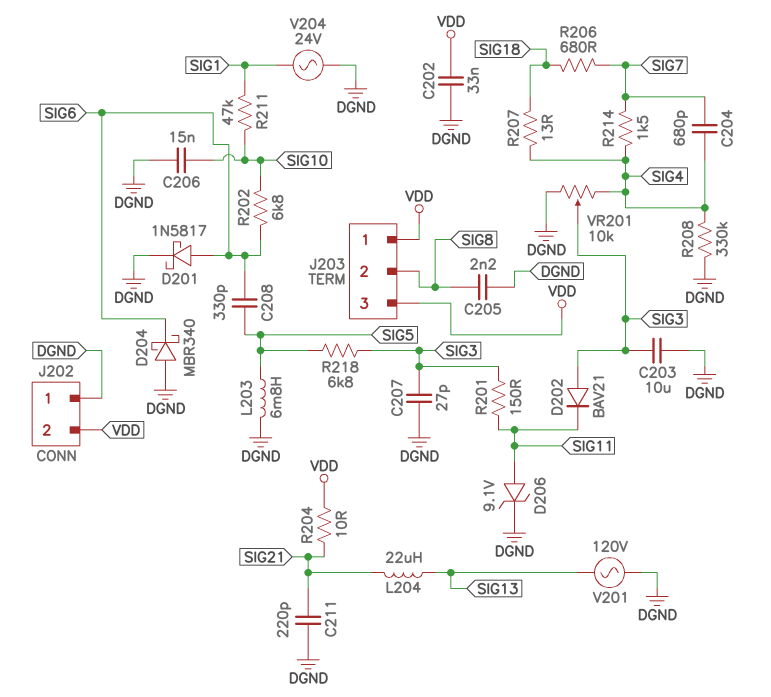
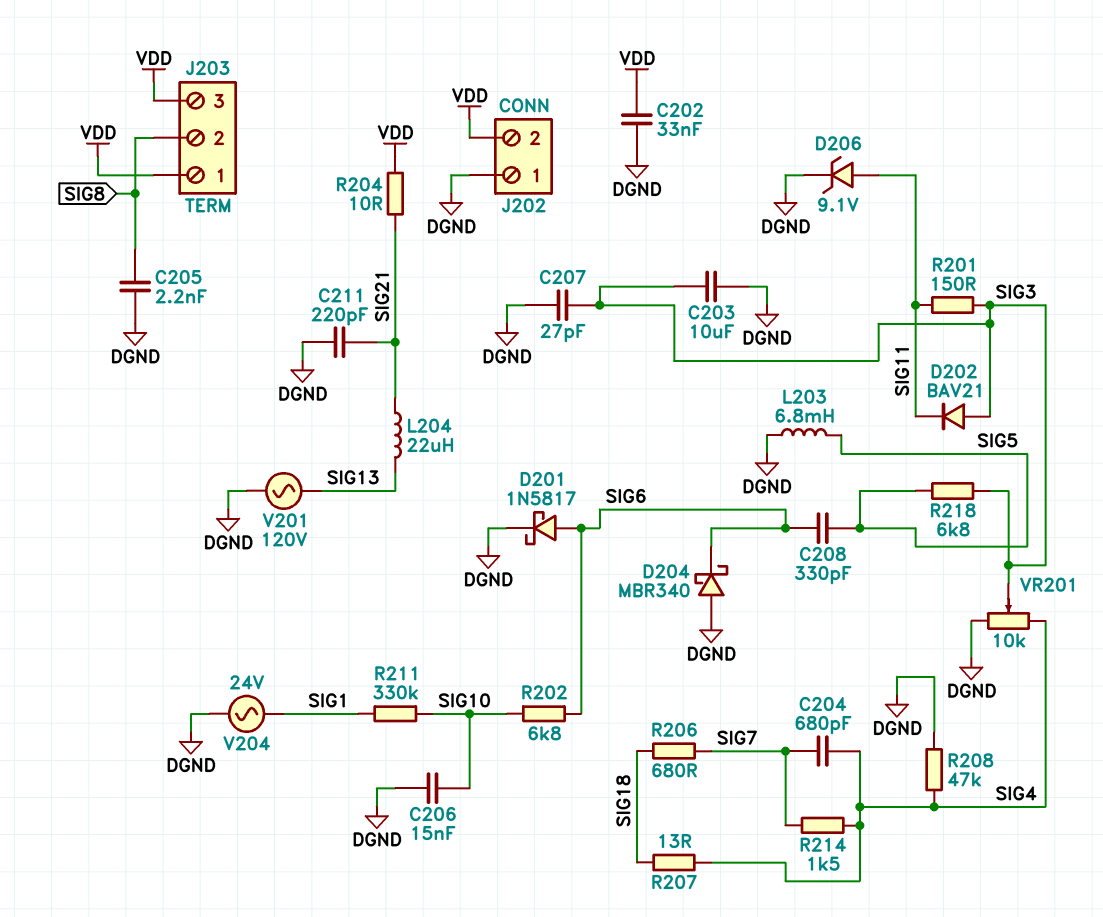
R208: 330k (DGND, SIG4) -> 47k (DGND, SIG4)
R211: 47k (SIG1, SIG10) -> 330k (SIG1, SIG10)

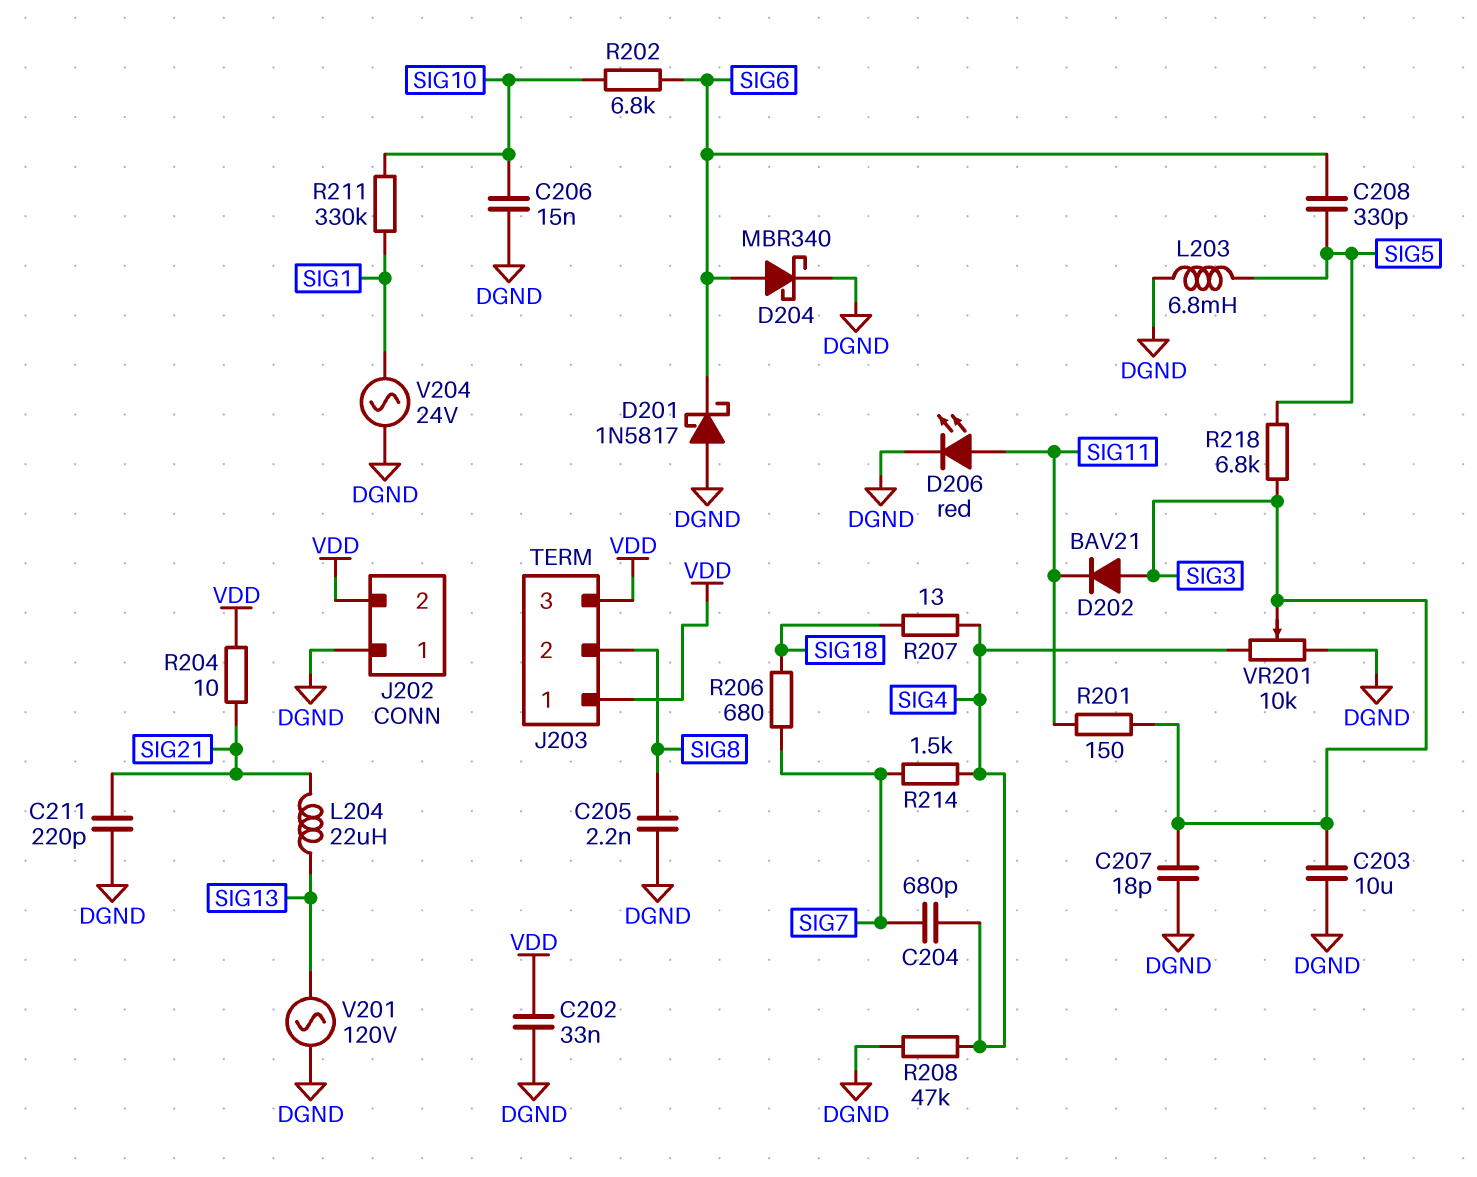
C207: 27pF (DGND, SIG3) -> 18pF (DGND, SIG3)
D201: schottky 1N5817 (A SIG6, K DGND) -> schottky 1N5817 (A DGND, K SIG6)
D204: schottky MBR340 (A DGND, K SIG6) -> schottky MBR340 (A SIG6, K DGND)
D206: zener 9.1V (A SIG11, K DGND) -> LED red (A SIG11, K DGND)

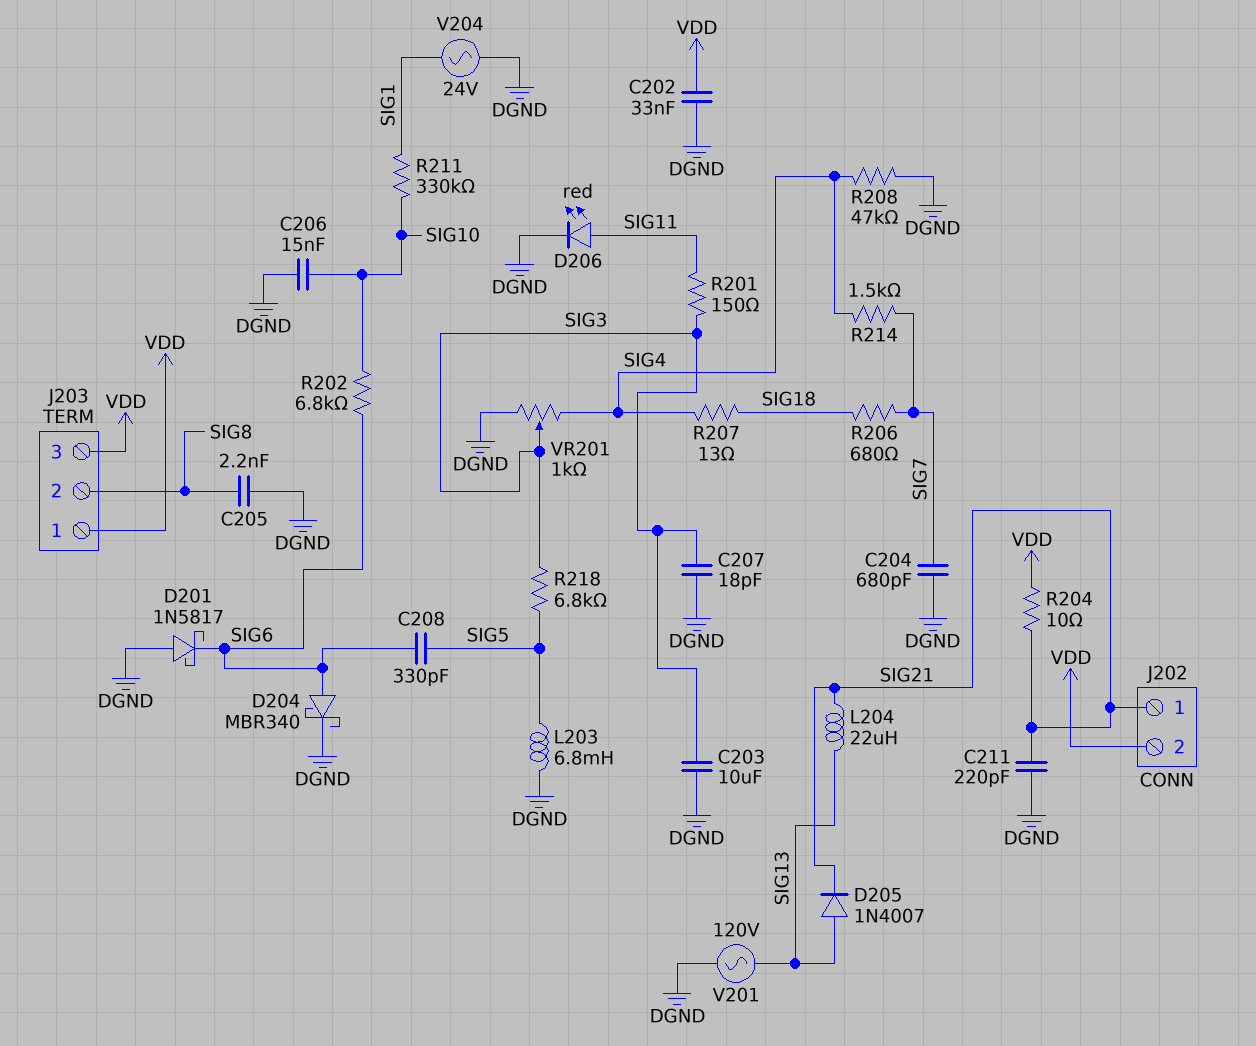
C204: 680pF (SIG4, SIG7) -> 680pF (DGND, SIG7)
D202: diode BAV21 (A SIG3, K SIG11) -> none
D205: none -> diode 1N4007 (A SIG13, K SIG21)
J202 pin 1: DGND -> SIG21
VR201: 10k (DGND, SIG4, wiper SIG3) -> 1k (DGND, SIG4, wiper SIG3)

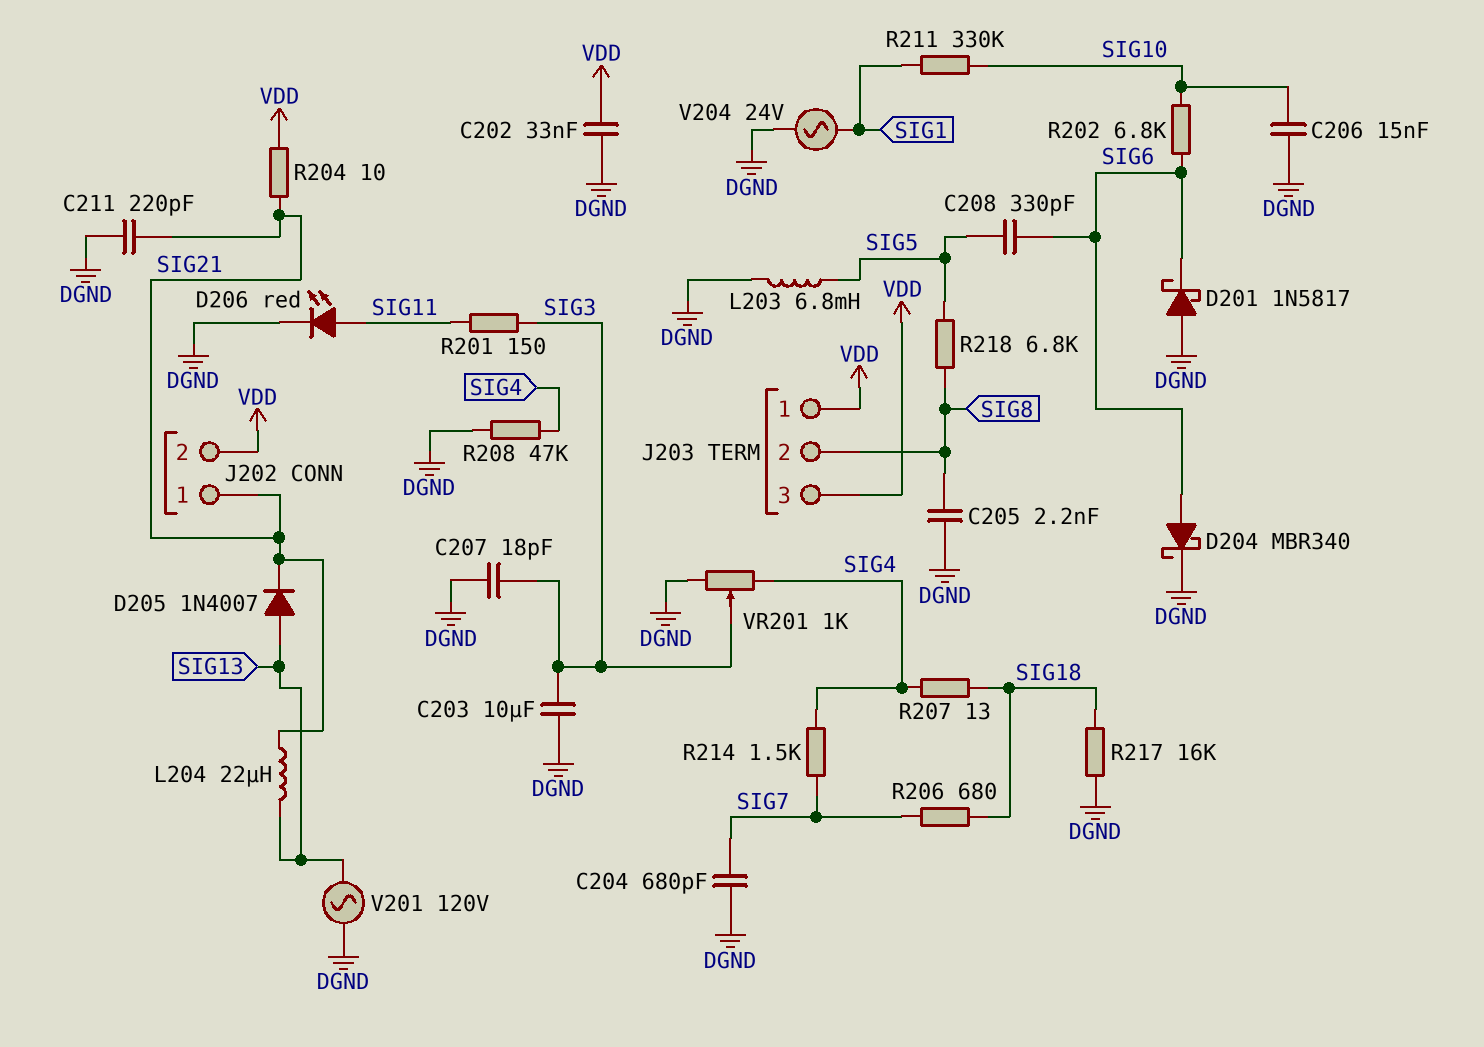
R217: none -> 16k (DGND, SIG18)
R218: 6.8k (SIG3, SIG5) -> 6.8k (SIG5, SIG8)

